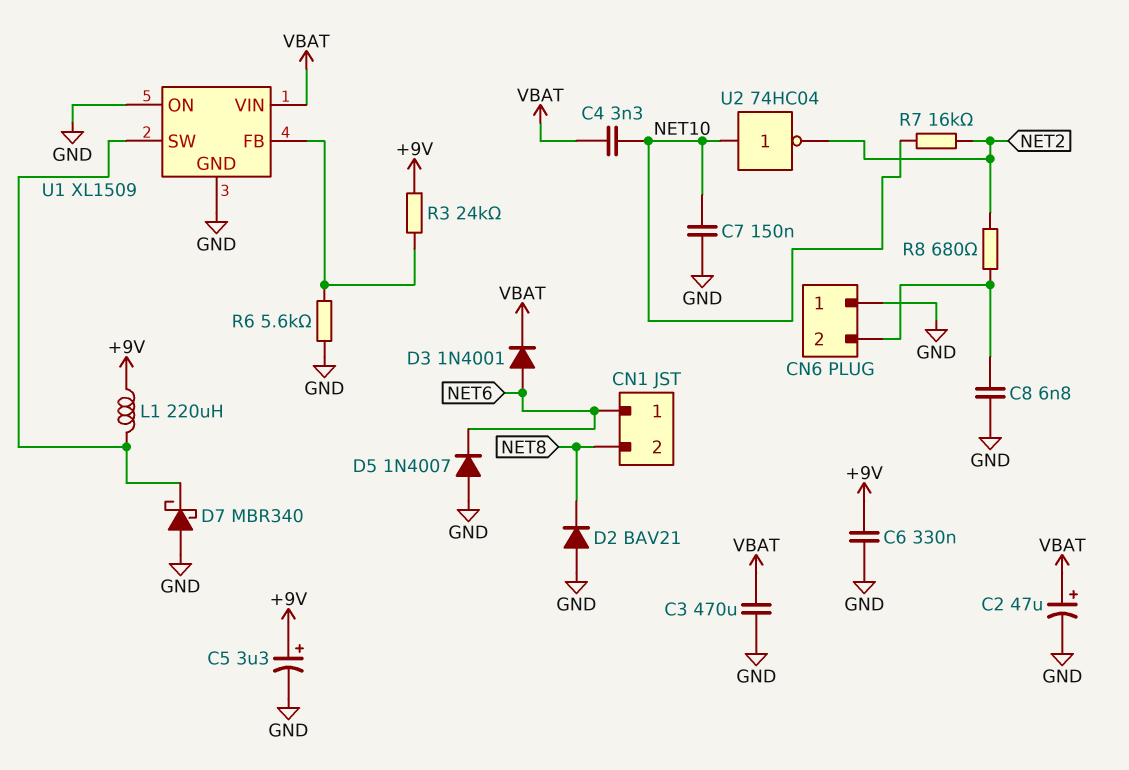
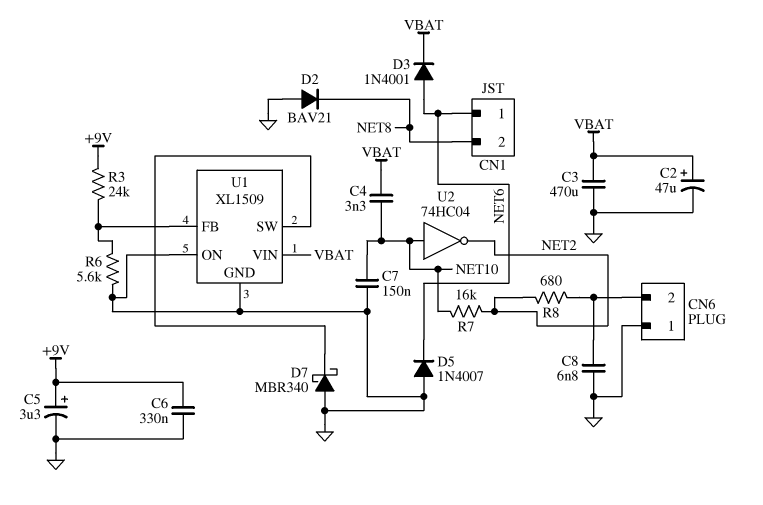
L1: 220uH (+9V, U1/SW) -> none

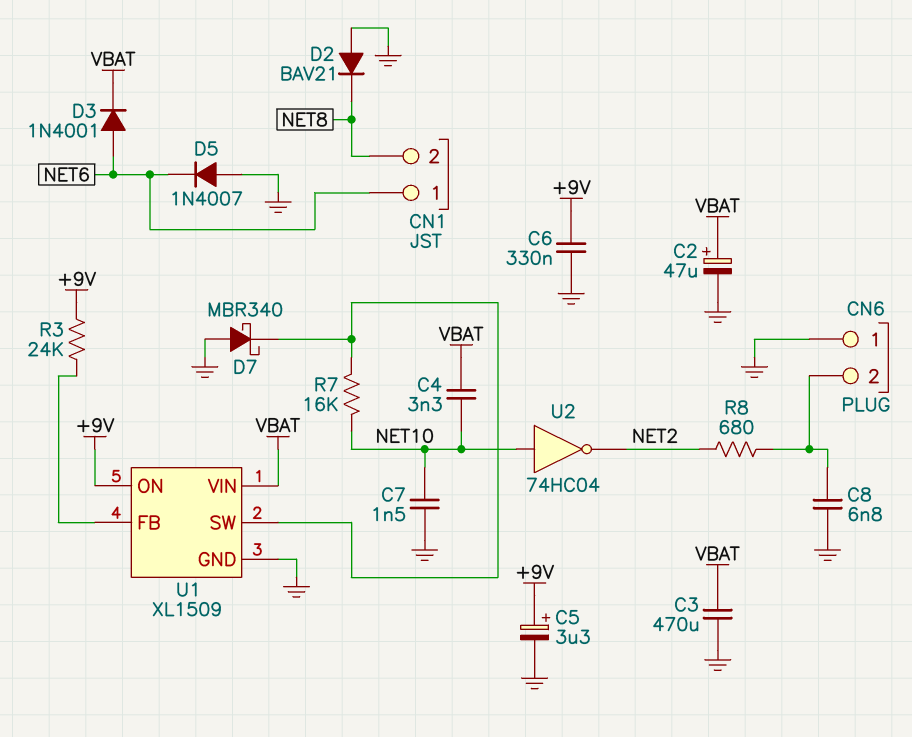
C7: 150nF (GND, NET10) -> 1.5nF (GND, NET10)
R6: 5.6k (GND, U1/FB) -> none
R7: 16k (NET2, NET10) -> 16k (NET10, U1/SW)
U1 pin ON: GND -> +9V

